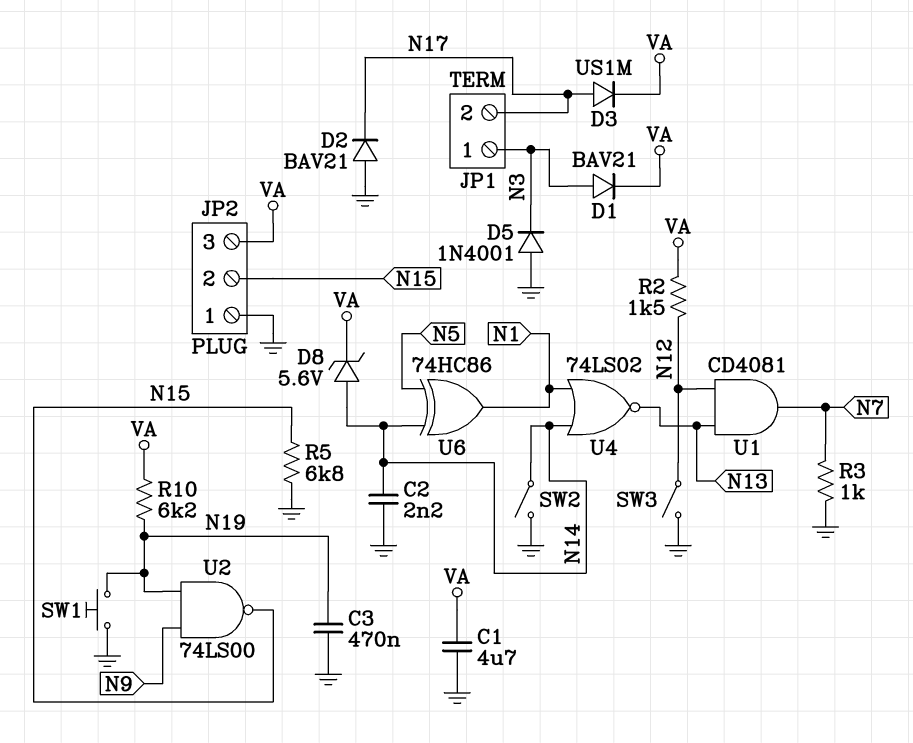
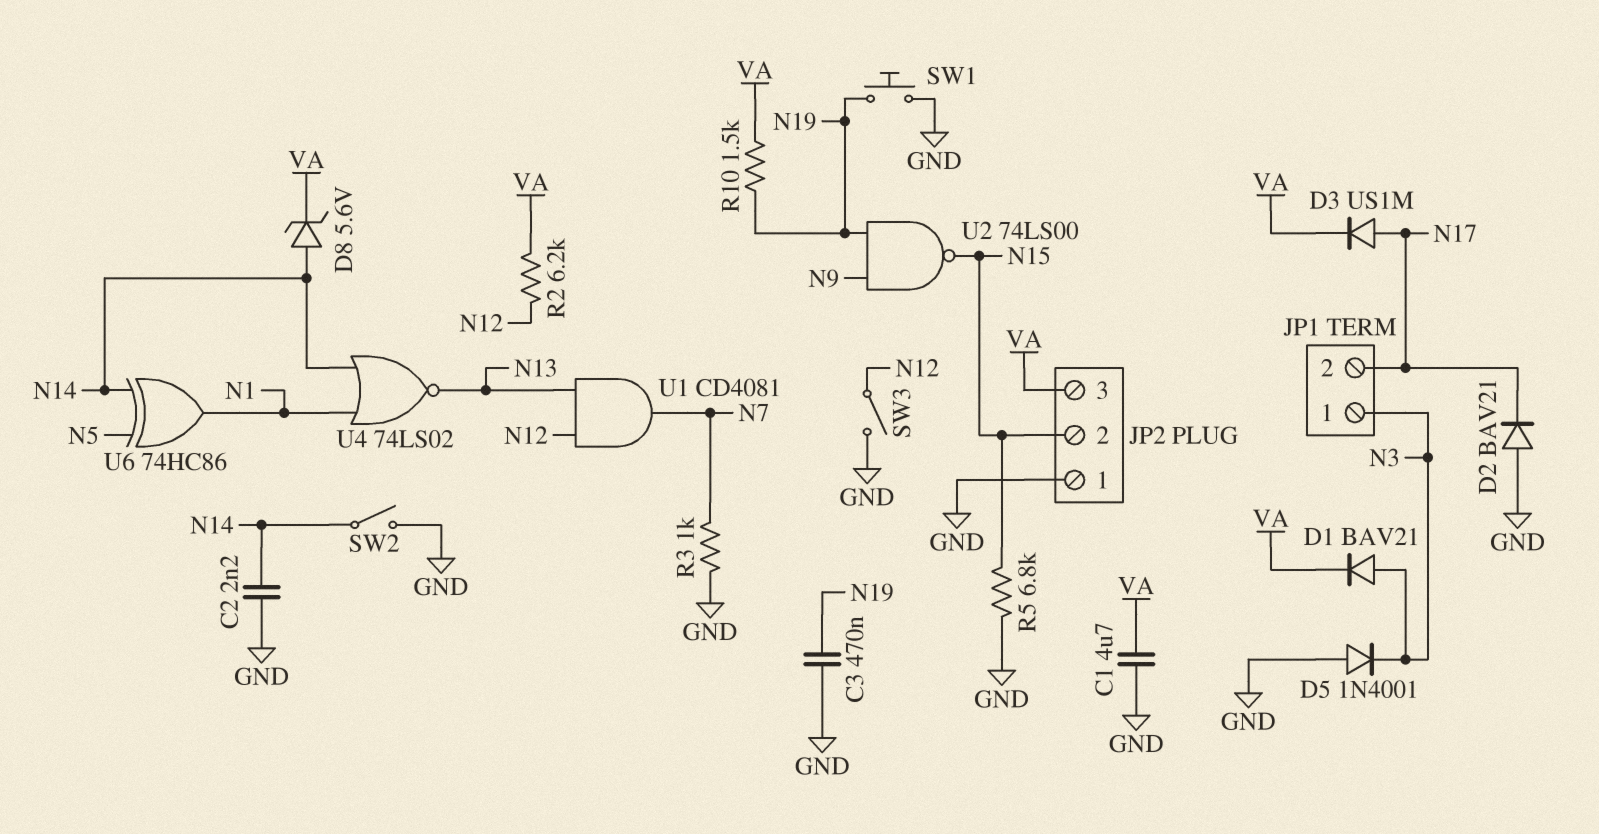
R2: 1.5k (N12, VA) -> 6.2k (N12, VA)
R10: 6.2k (N19, VA) -> 1.5k (N19, VA)

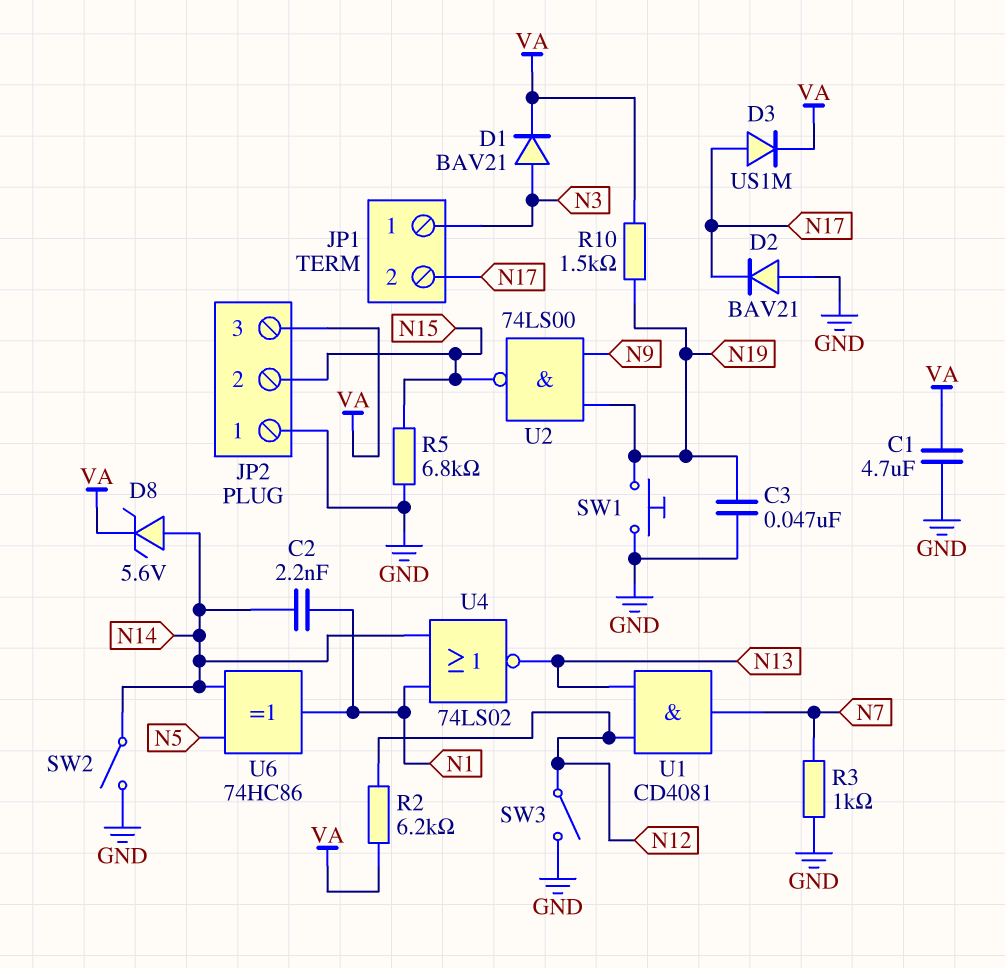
C2: 2.2nF (GND, N14) -> 2.2nF (N1, N14)
C3: 470nF (GND, N19) -> 47nF (GND, N19)
D5: diode 1N4001 (A GND, K N3) -> none

